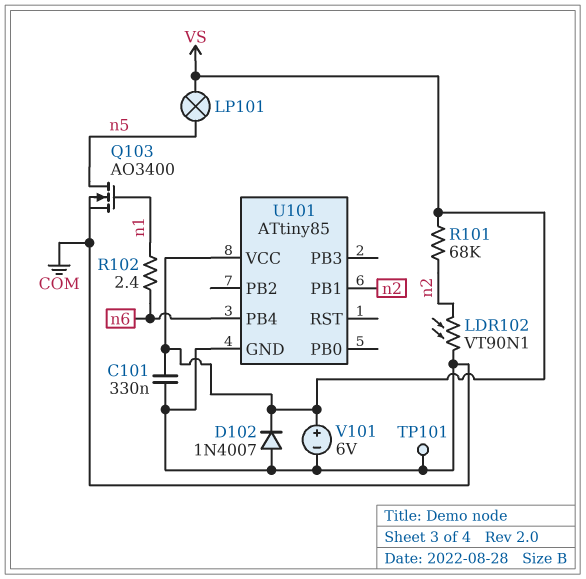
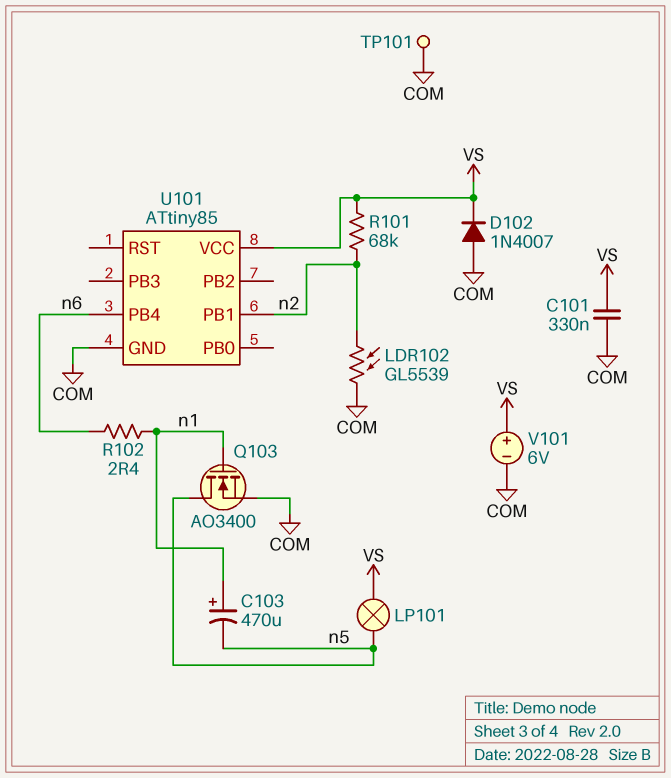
C103: none -> 470uF (plus n1, minus n5)
LDR102: VT90N1 (COM, n2) -> GL5539 (COM, n2)

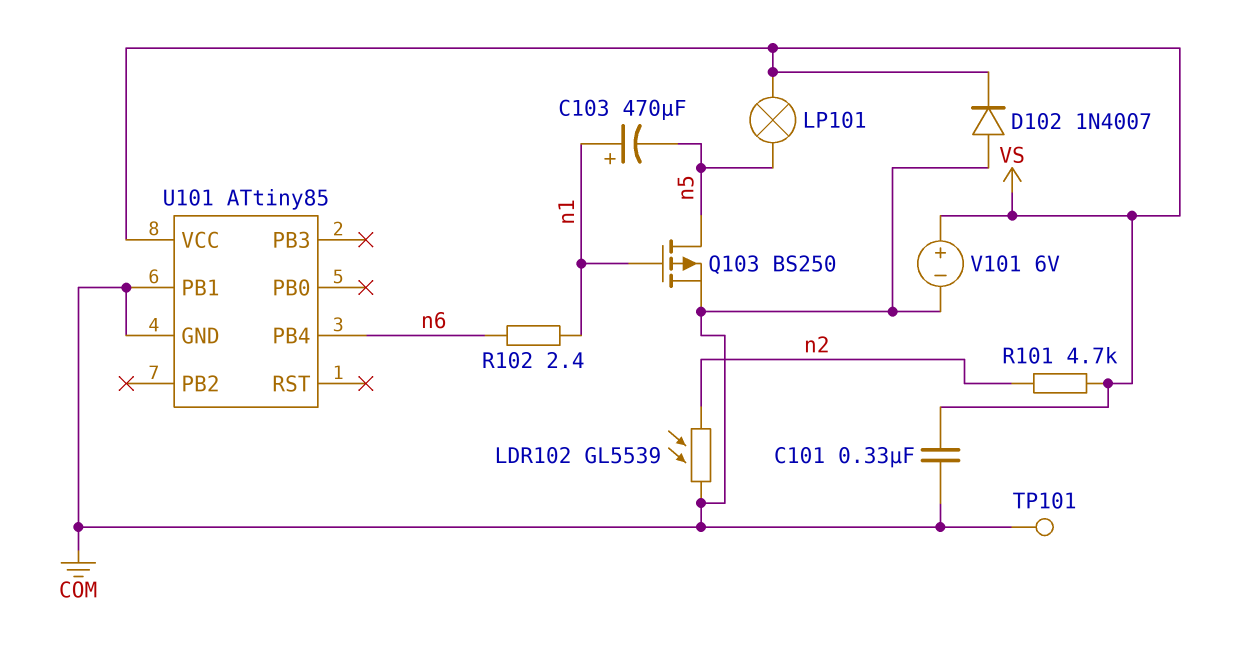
Q103: NMOS AO3400 (G n1, D n5, S COM) -> PMOS BS250 (G n1, D n5, S COM)
R101: 68k (VS, n2) -> 4.7k (VS, n2)
U101 pin PB1: n2 -> COM

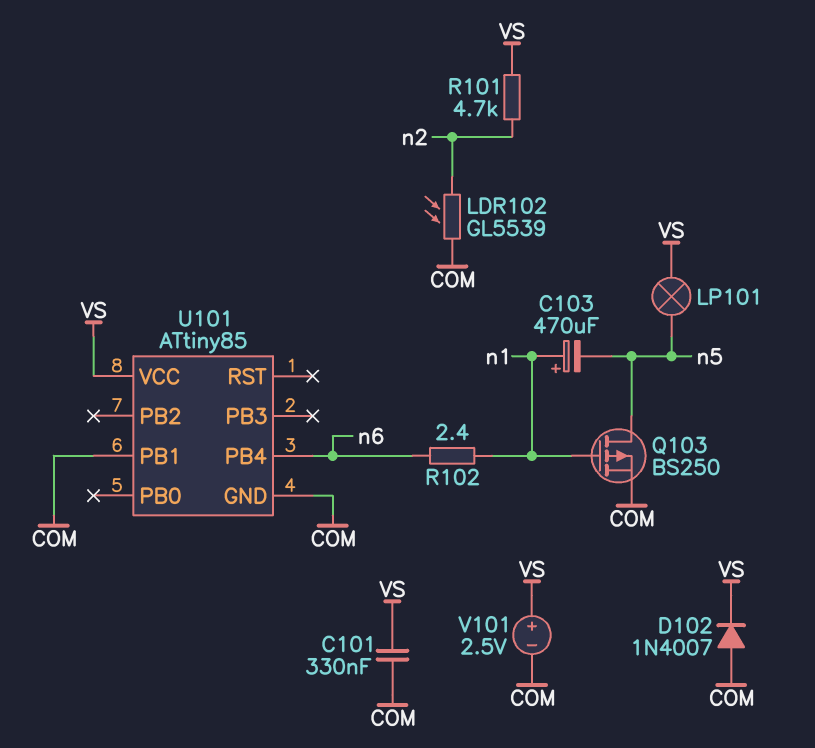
TP101: test point (COM) -> none
V101: 6V (plus VS, minus COM) -> 2.5V (plus VS, minus COM)

